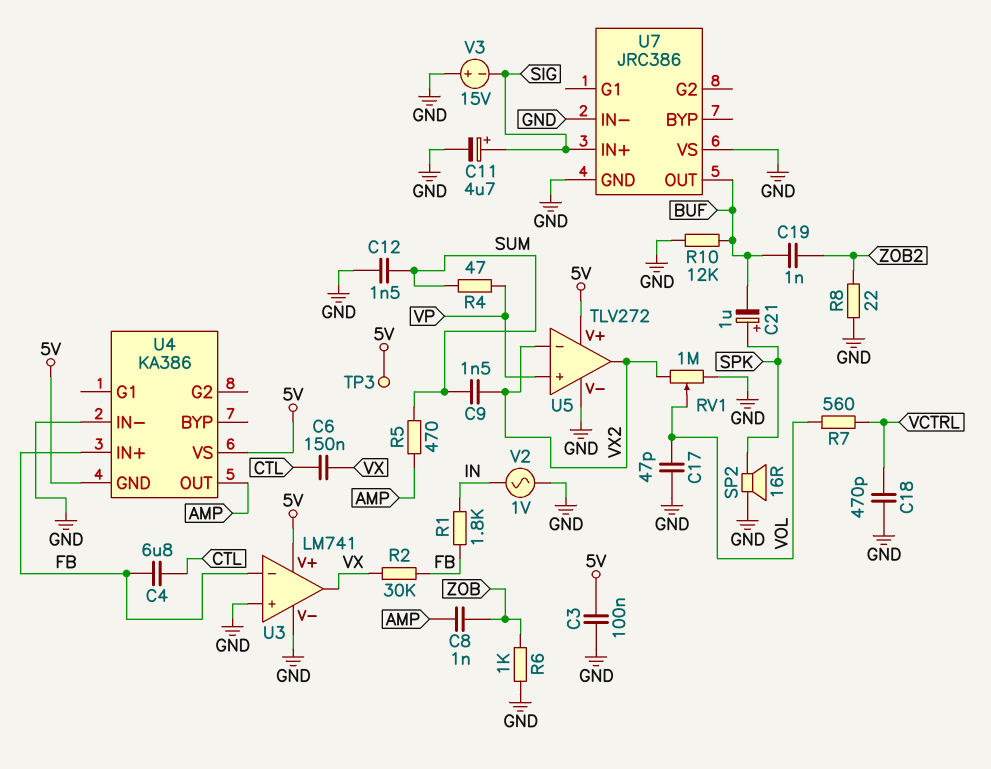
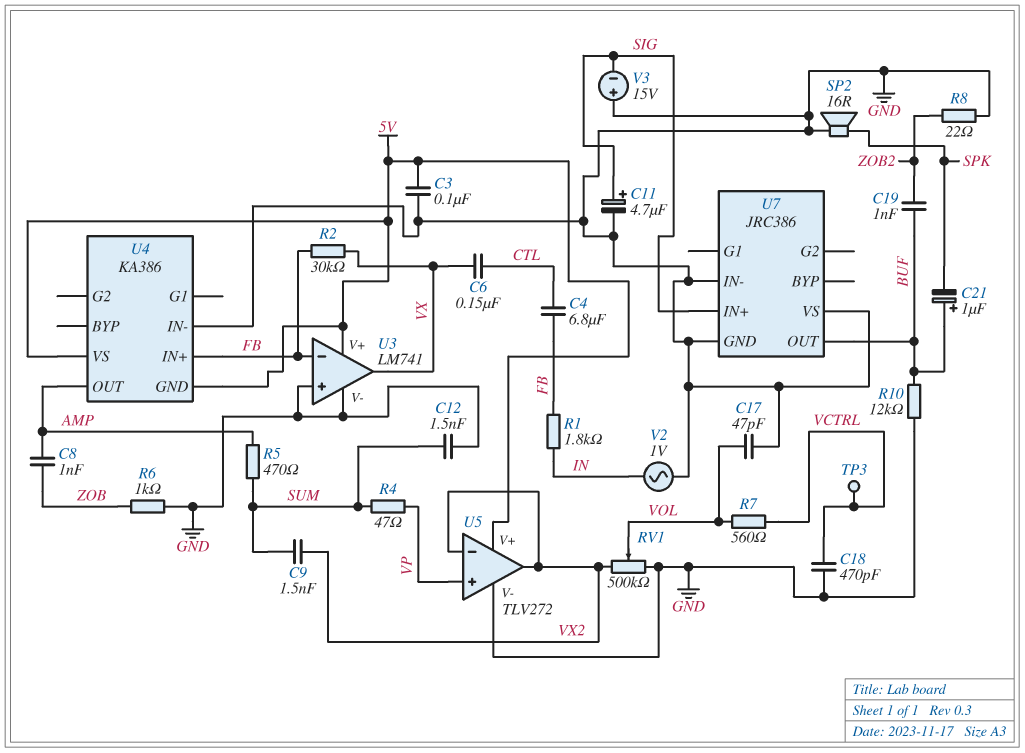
C21: 1uF (plus SPK, minus BUF) -> 1uF (plus BUF, minus SPK)
RV1: 1M (GND, VX2, wiper VOL) -> 500k (GND, VX2, wiper VOL)
TP3: test point (5V) -> test point (VCTRL)

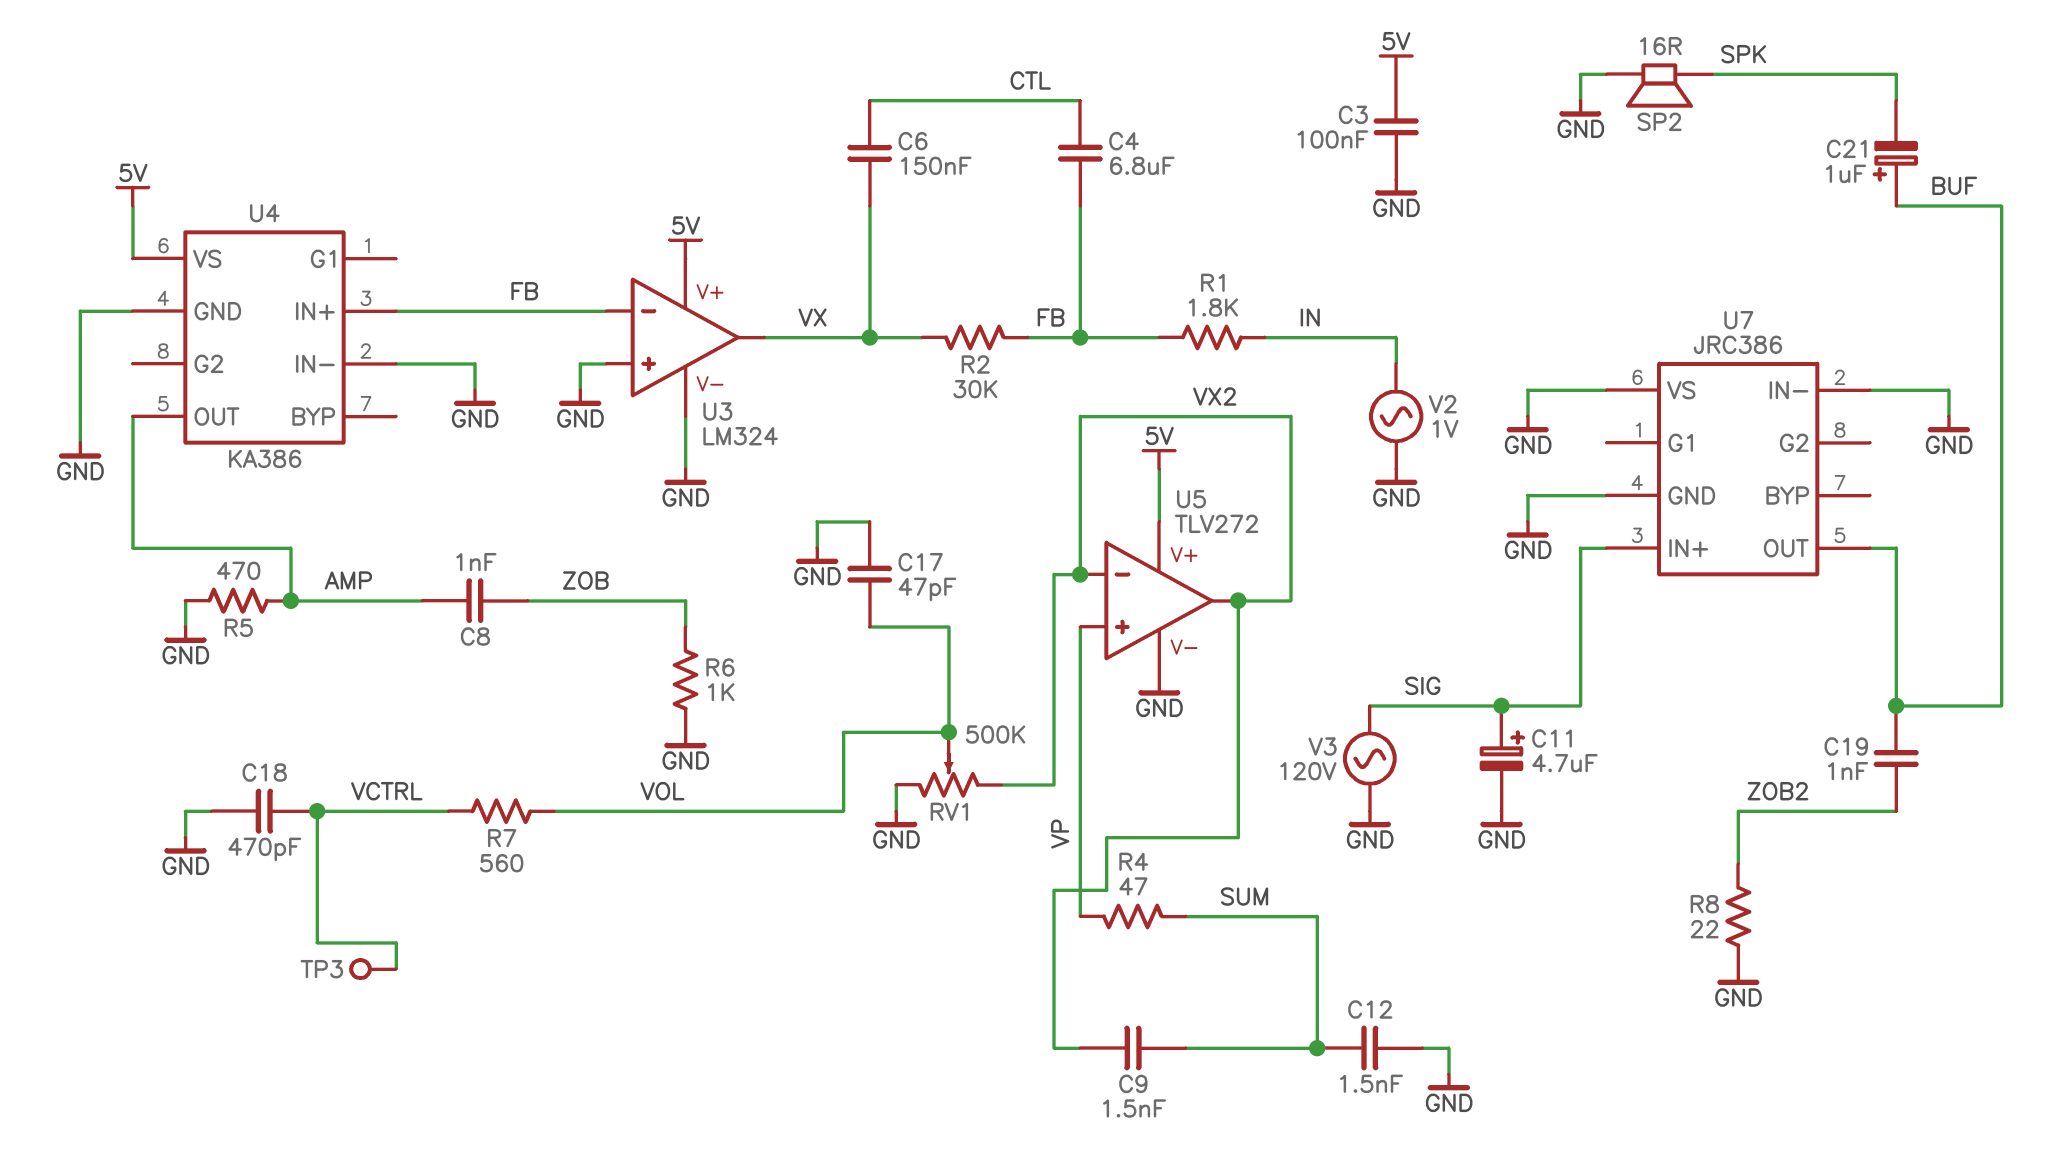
R5: 470 (AMP, SUM) -> 470 (AMP, GND)
R10: 12k (BUF, GND) -> none
U3: LM741 -> LM324
U4 pin GND: 5V -> GND
V3: 15V (plus GND, minus SIG) -> AC 120V (GND, SIG)

